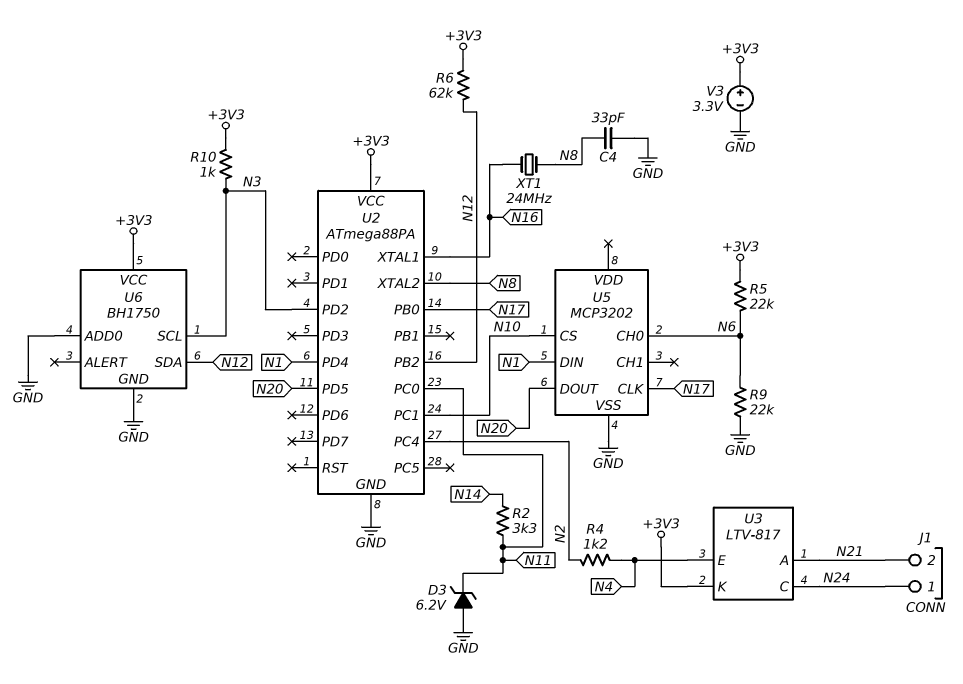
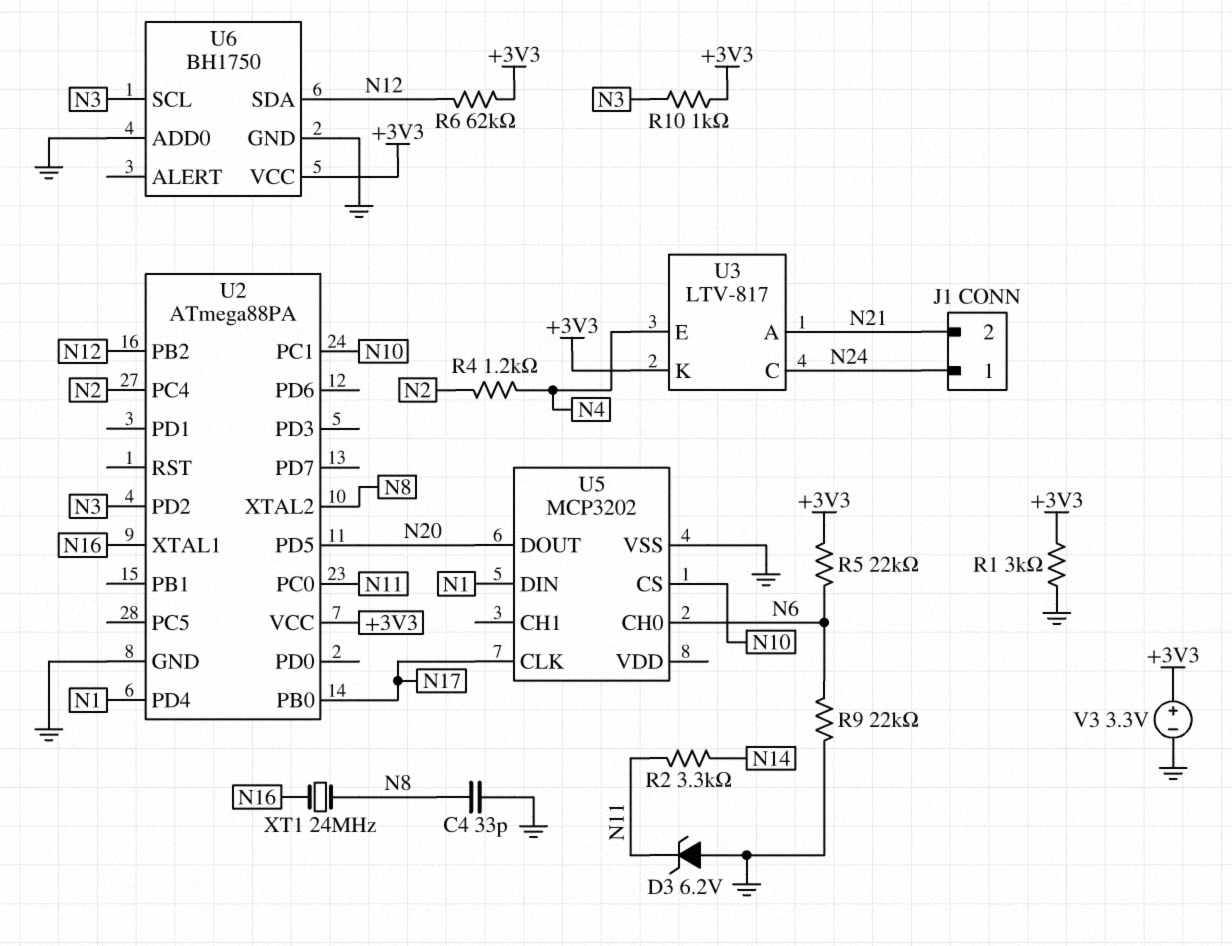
R1: none -> 3k (+3V3, GND)

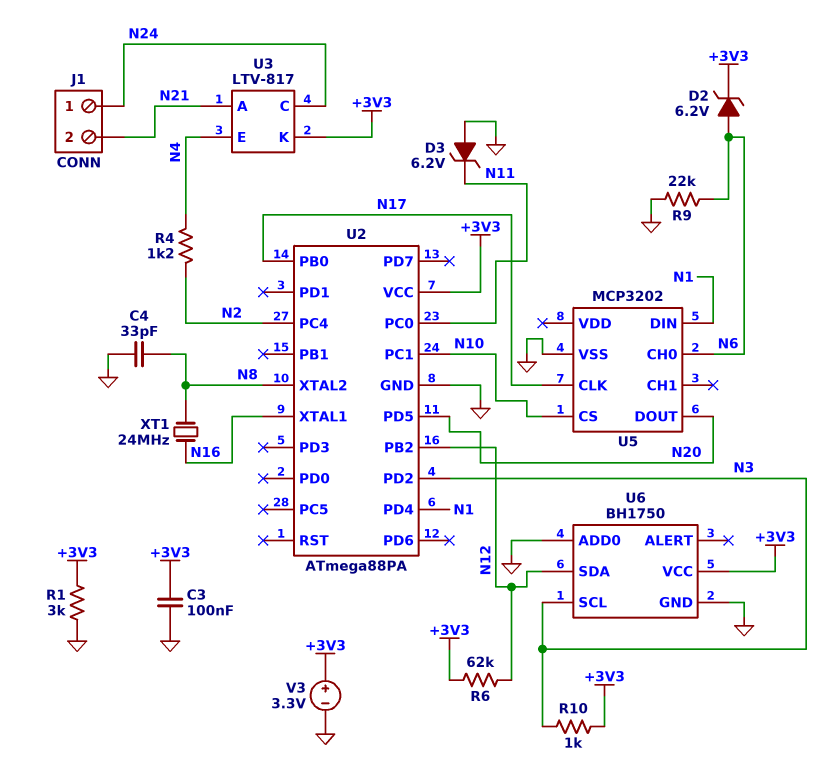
C3: none -> 100nF (+3V3, GND)
D2: none -> zener 6.2V (A N6, K +3V3)
R2: 3.3k (N11, N14) -> none
R5: 22k (+3V3, N6) -> none

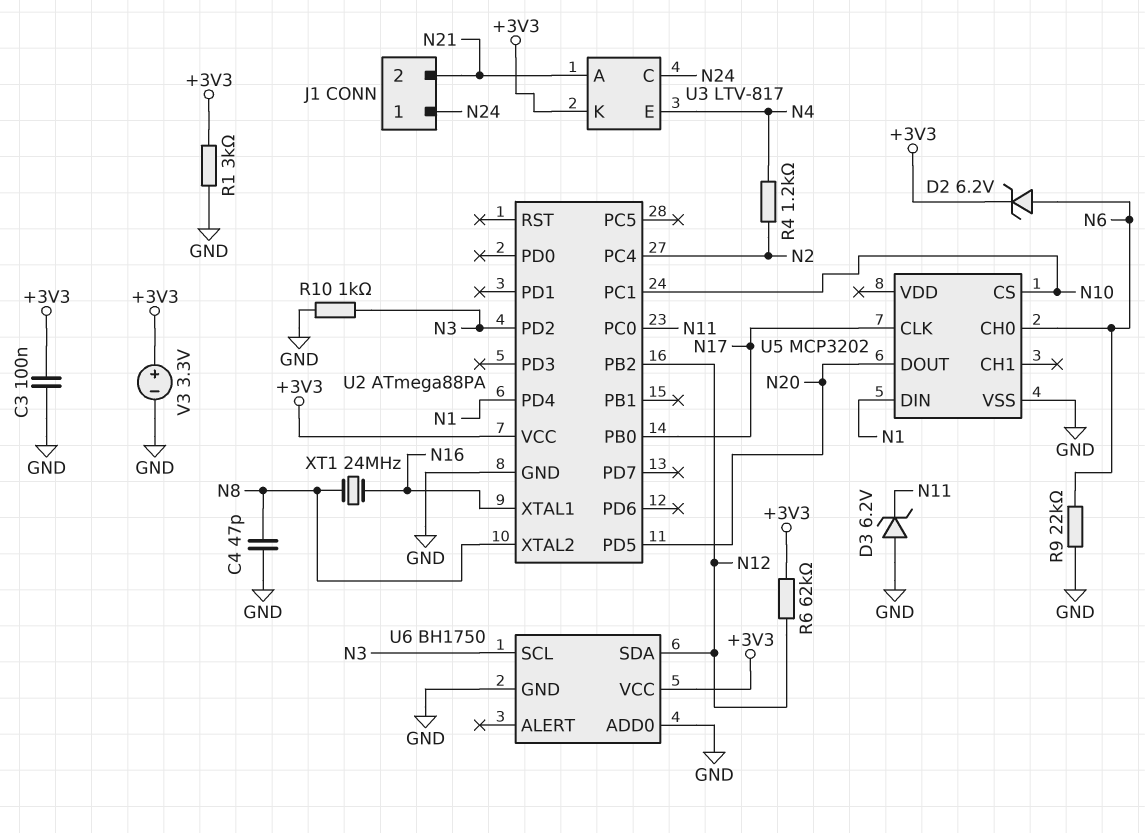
C4: 33pF (GND, N8) -> 47pF (GND, N8)
R10: 1k (+3V3, N3) -> 1k (GND, N3)

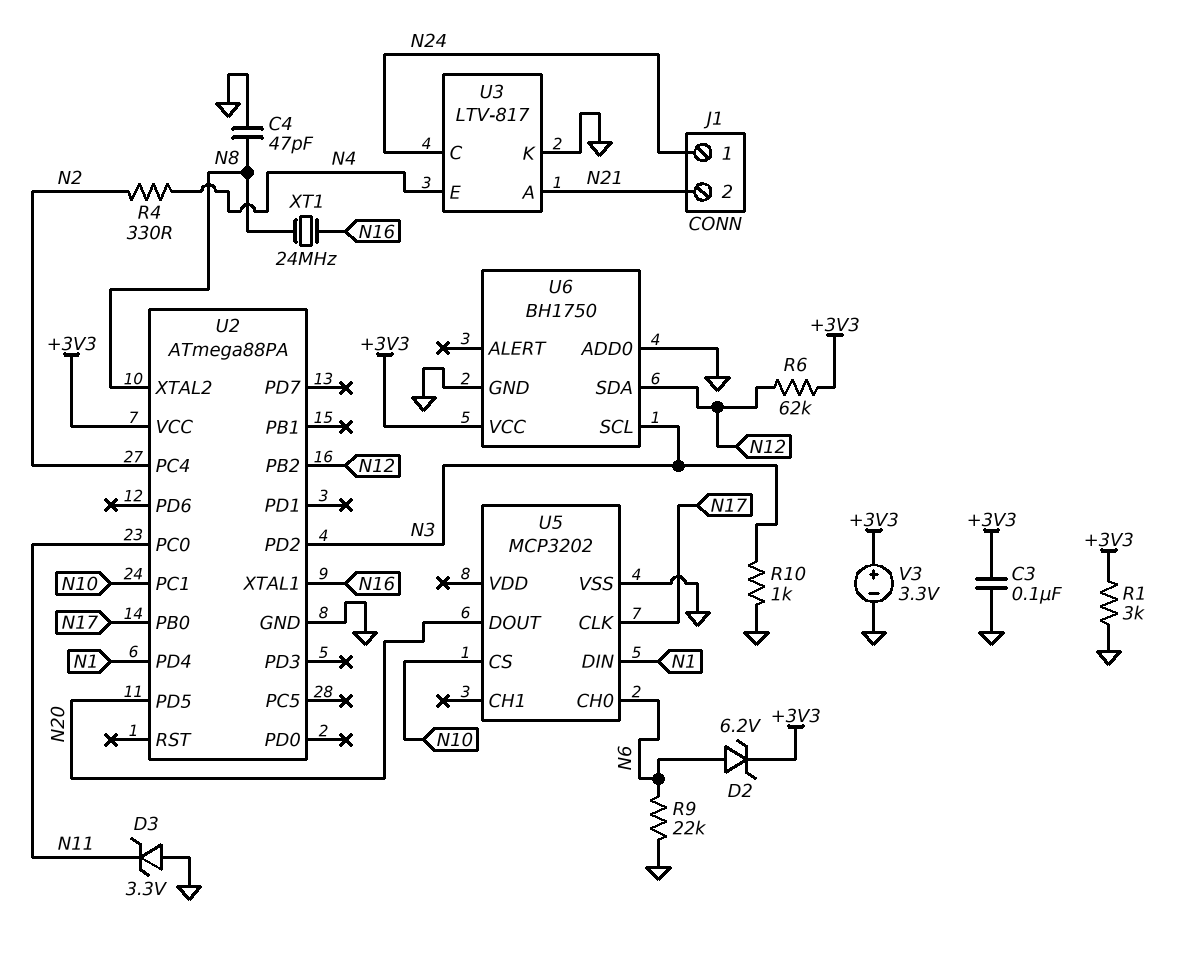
D3: zener 6.2V (A GND, K N11) -> zener 3.3V (A GND, K N11)
R4: 1.2k (N2, N4) -> 330 (N2, N4)
U3 pin K: +3V3 -> GND

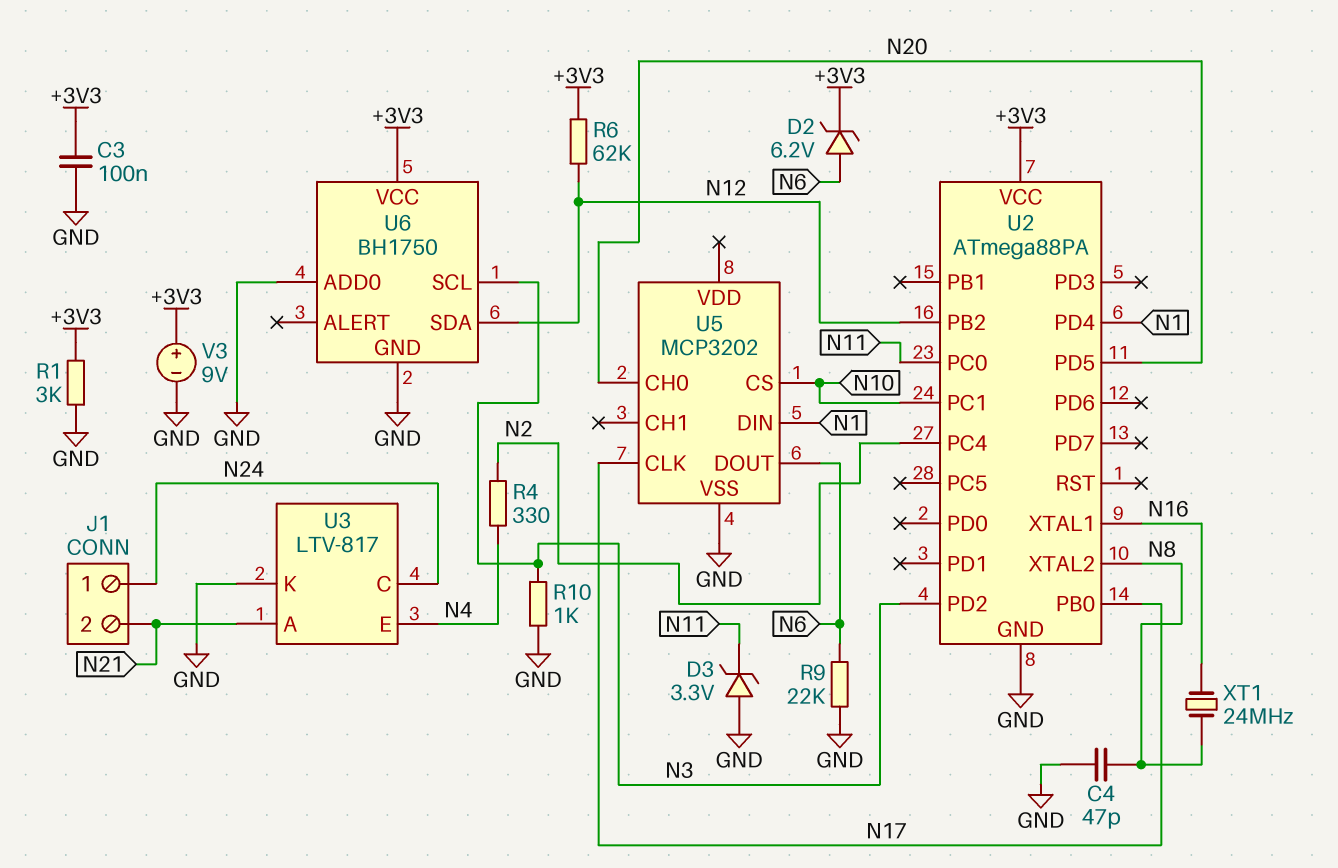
U5 pin CH0: N6 -> N20
U5 pin DOUT: N20 -> N6
V3: 3.3V (plus +3V3, minus GND) -> 9V (plus +3V3, minus GND)

